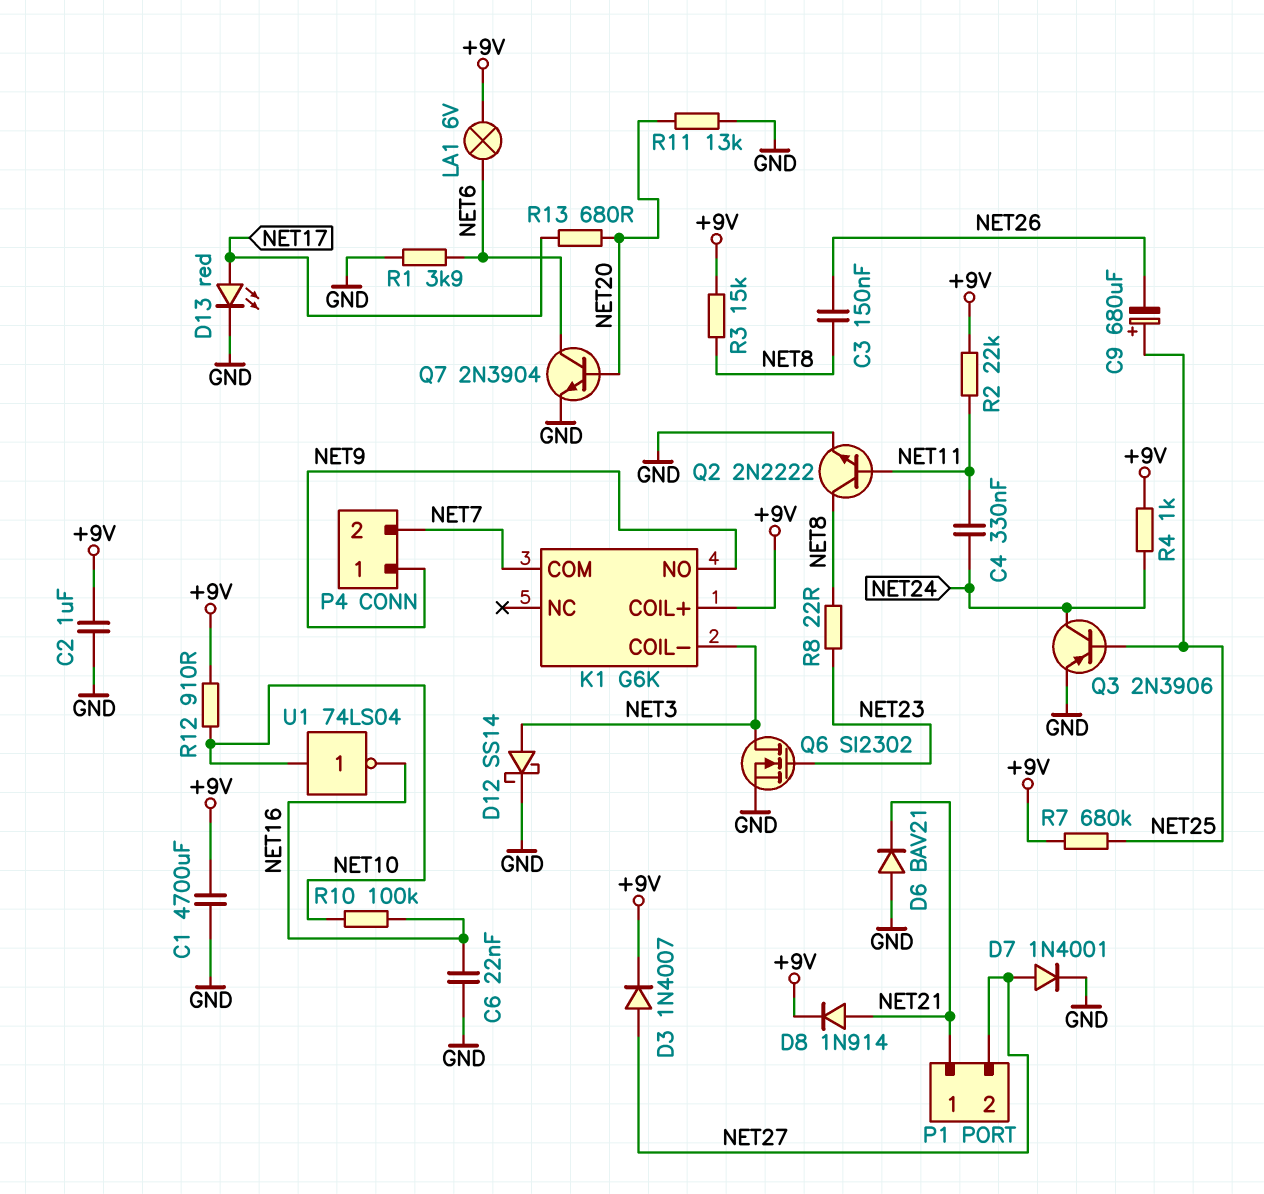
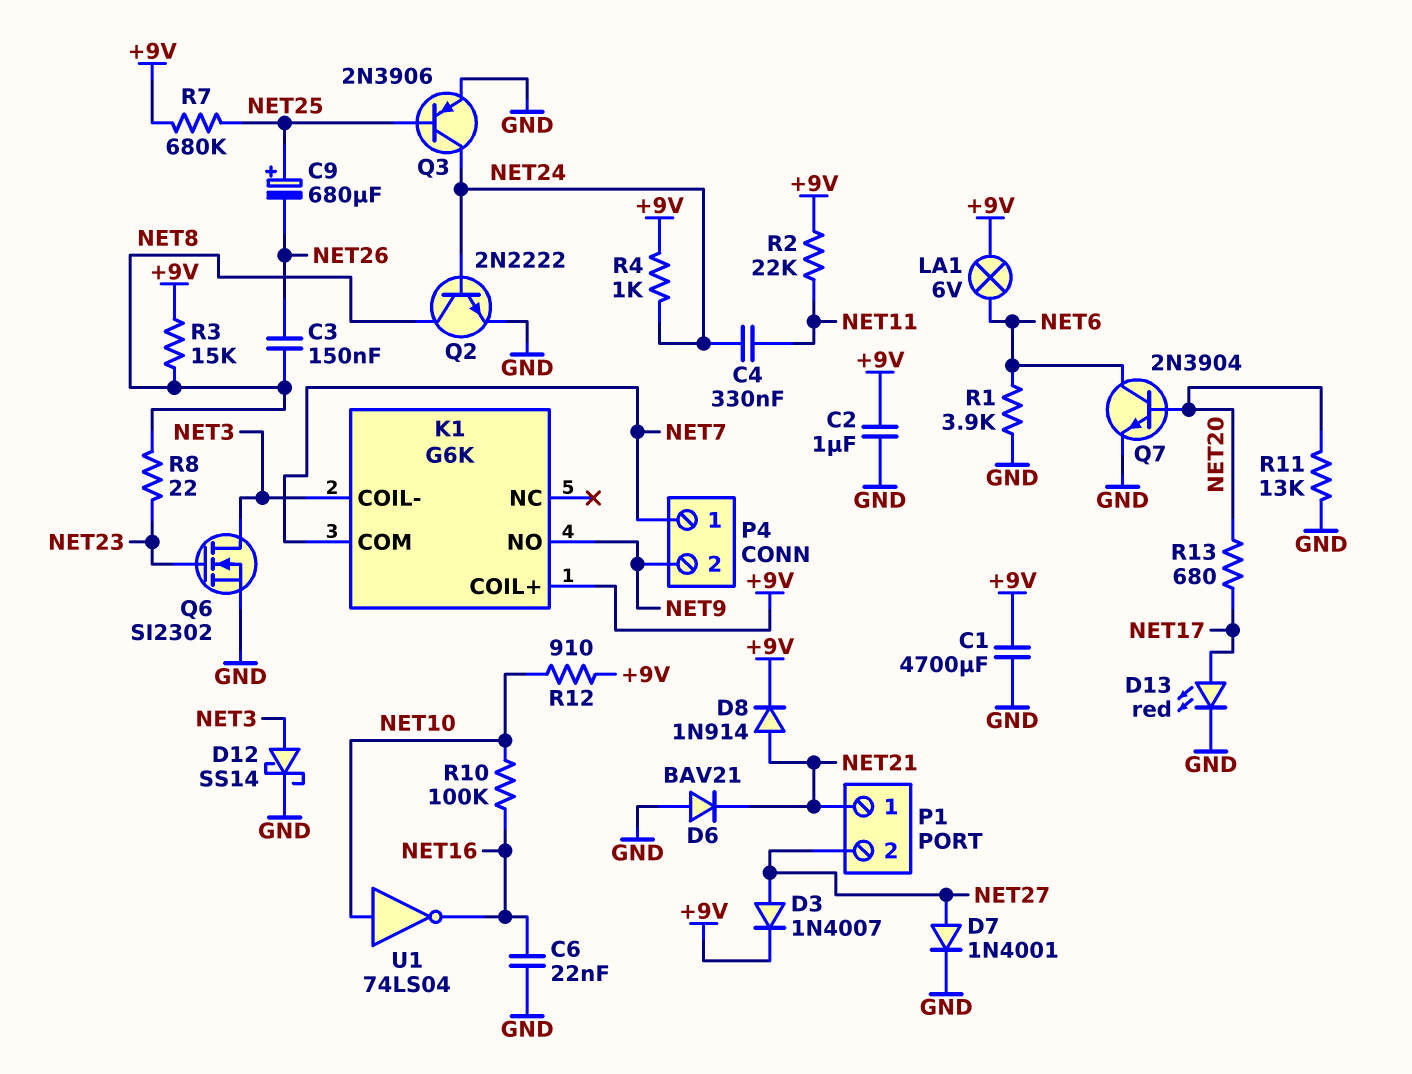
P4 pin 1: NET9 -> NET7
P4 pin 2: NET7 -> NET9
Q2: NPN 2N2222 (B NET11, C NET8, E GND) -> NPN 2N2222 (B NET24, C NET8, E GND)

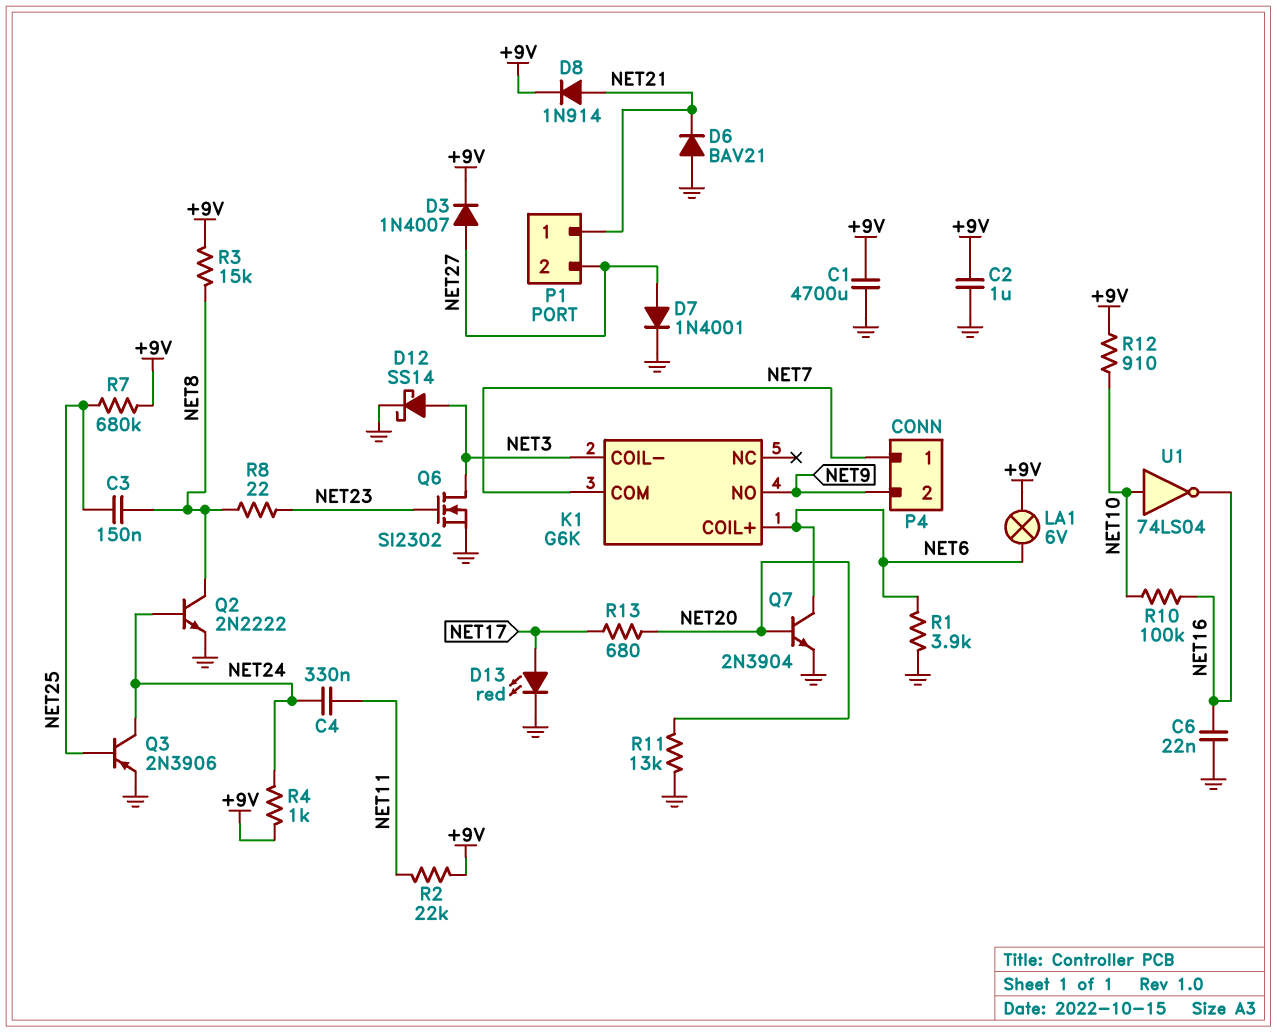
C3: 150nF (NET8, NET26) -> 150nF (NET8, NET25)
C9: 680uF (plus NET25, minus NET26) -> none
K1 pin COIL+: +9V -> NET6

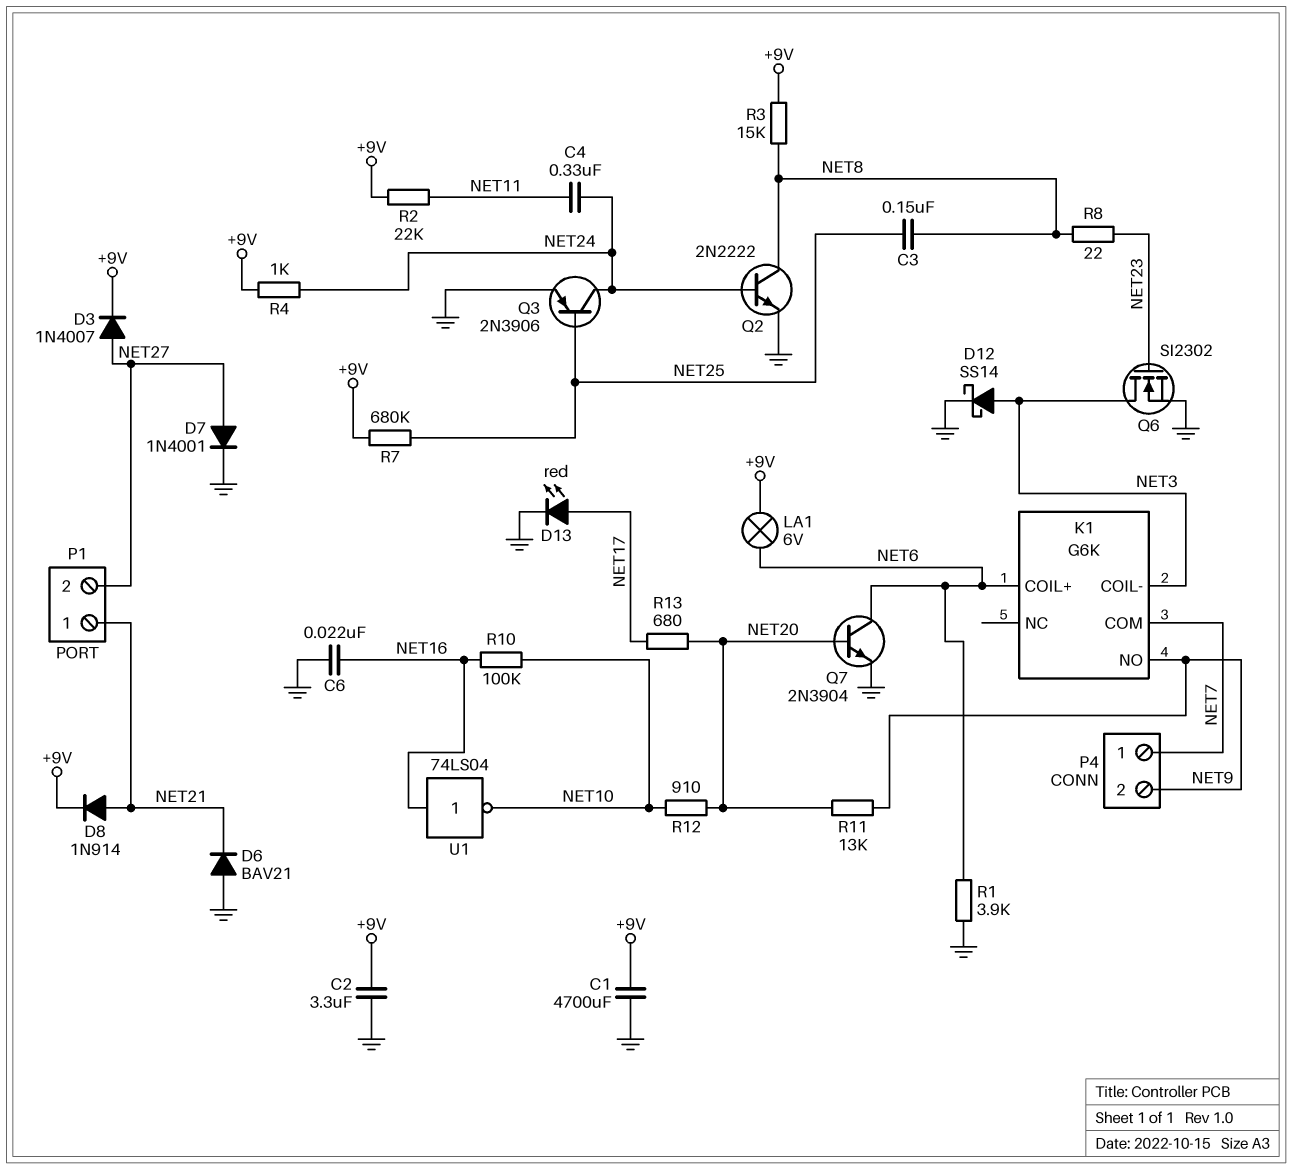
C2: 1uF (+9V, GND) -> 3.3uF (+9V, GND)
R11: 13k (GND, NET20) -> 13k (NET9, NET20)
R12: 910 (+9V, NET10) -> 910 (NET10, NET20)
U1: NOT 74LS04 (in NET10, out NET16) -> NOT 74LS04 (in NET16, out NET10)

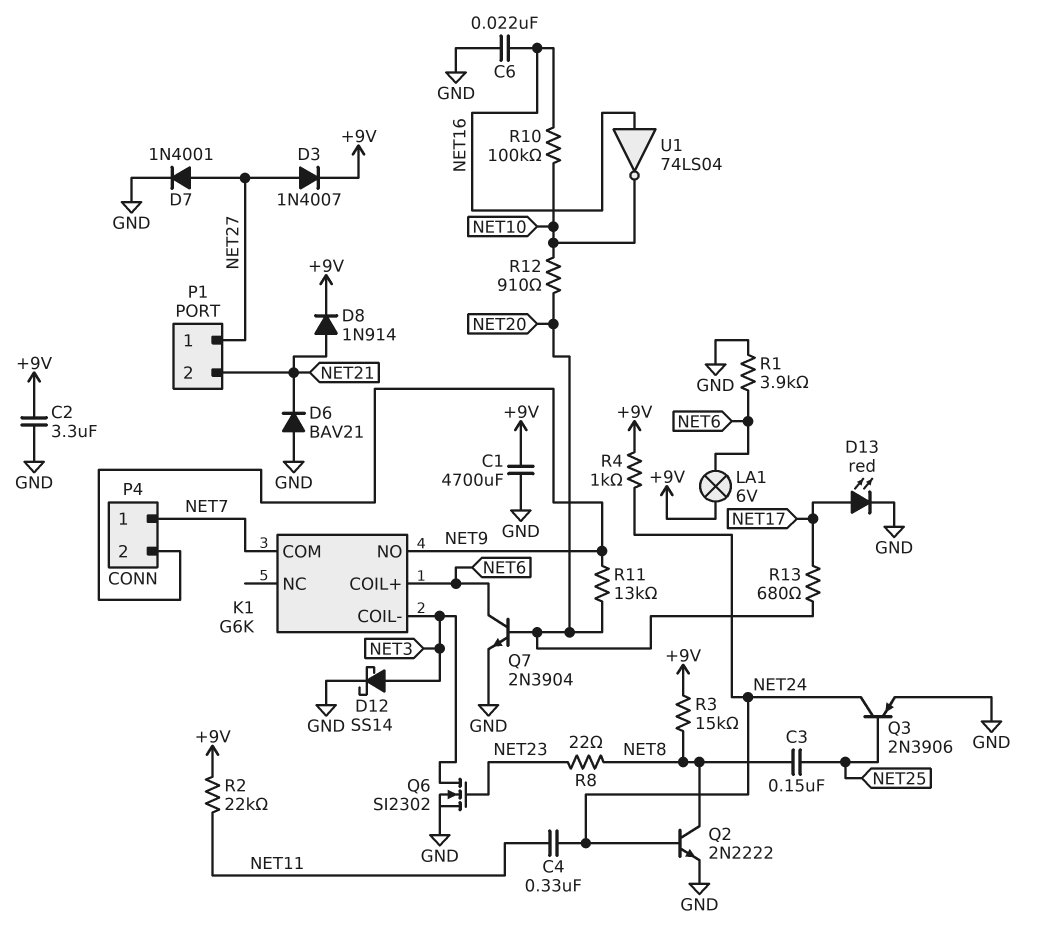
P1 pin 1: NET21 -> NET27
P1 pin 2: NET27 -> NET21
R7: 680k (+9V, NET25) -> none

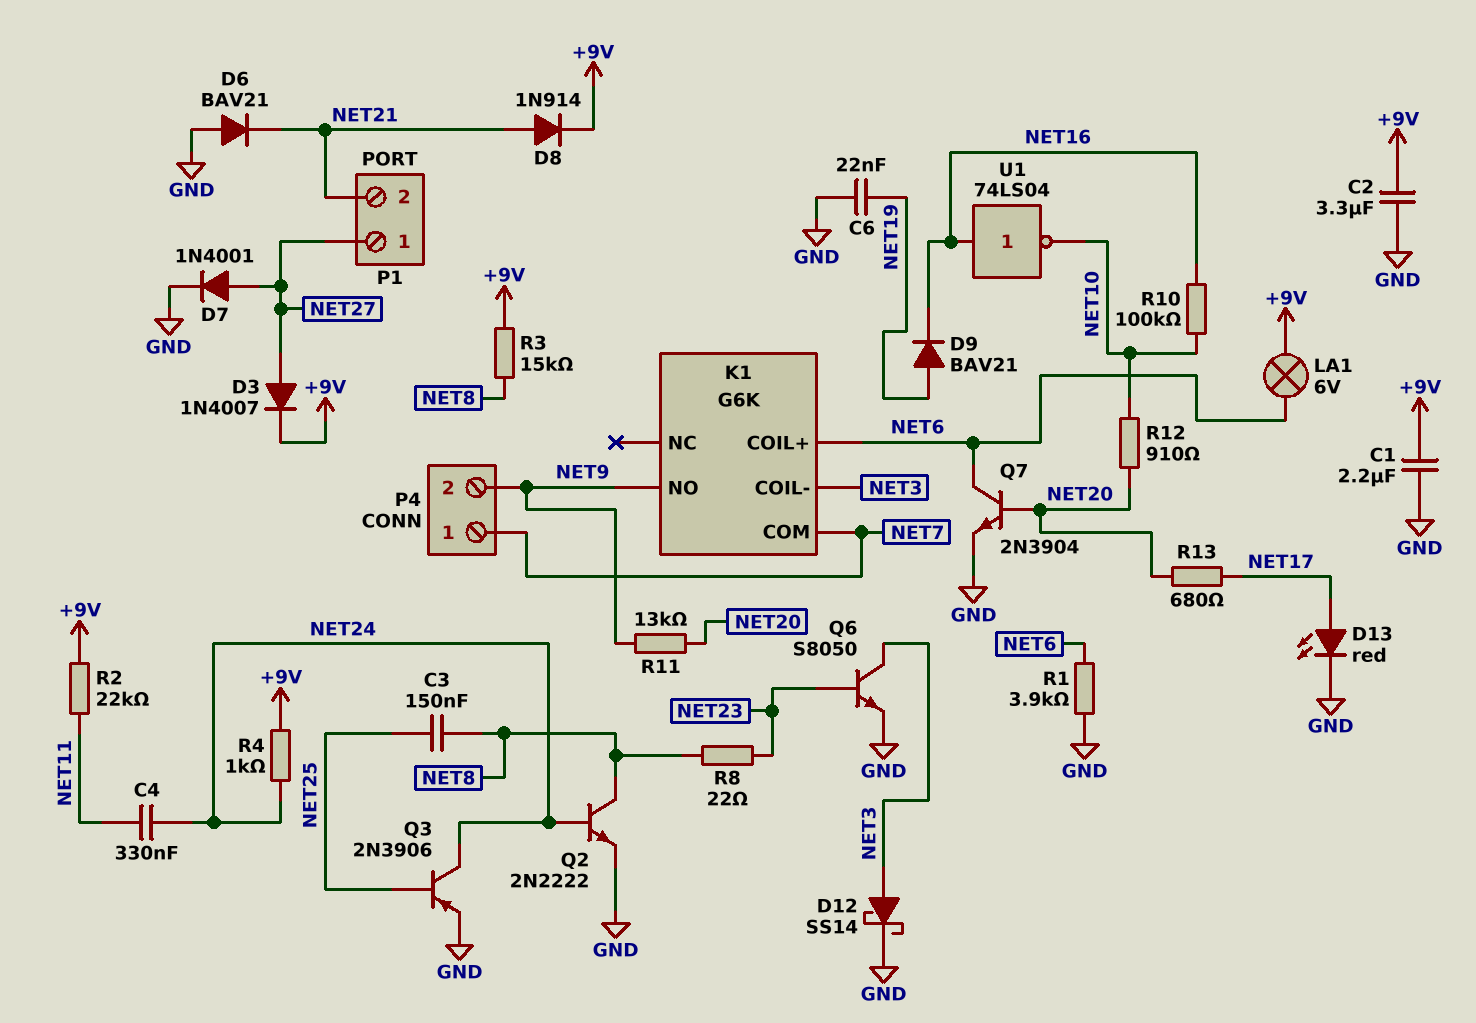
C1: 4700uF (+9V, GND) -> 2.2uF (+9V, GND)
C6: 22nF (GND, NET16) -> 22nF (GND, NET19)
D9: none -> diode BAV21 (A NET19, K NET16)
Q6: NMOS SI2302 (G NET23, D NET3, S GND) -> NPN S8050 (B NET23, C NET3, E GND)

